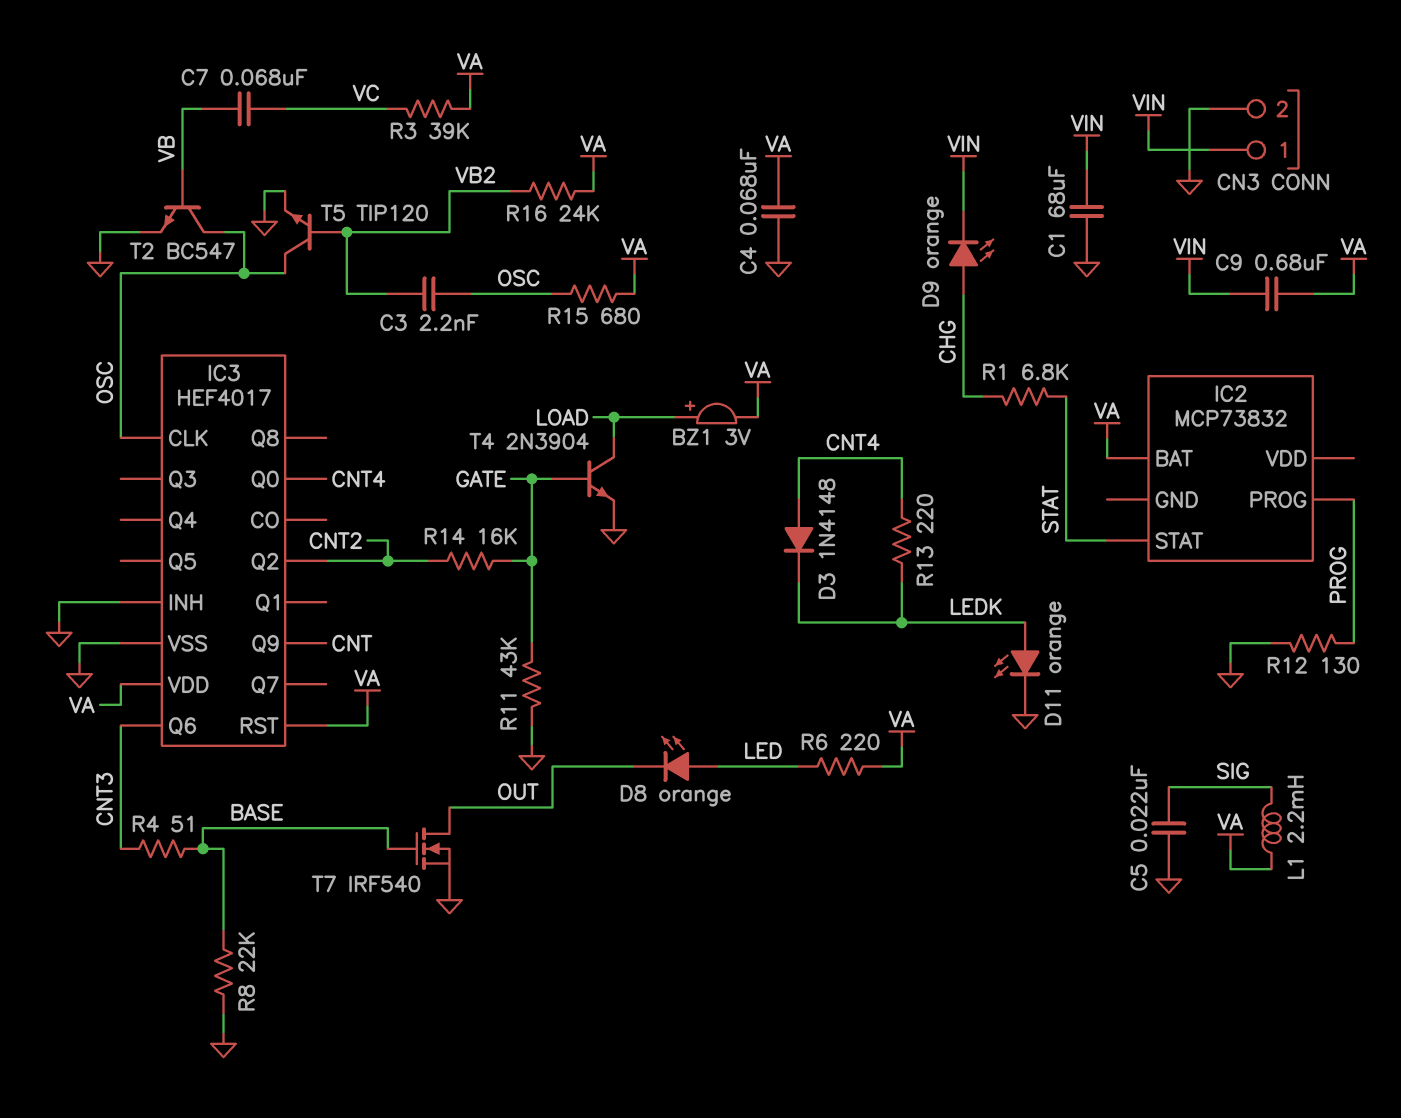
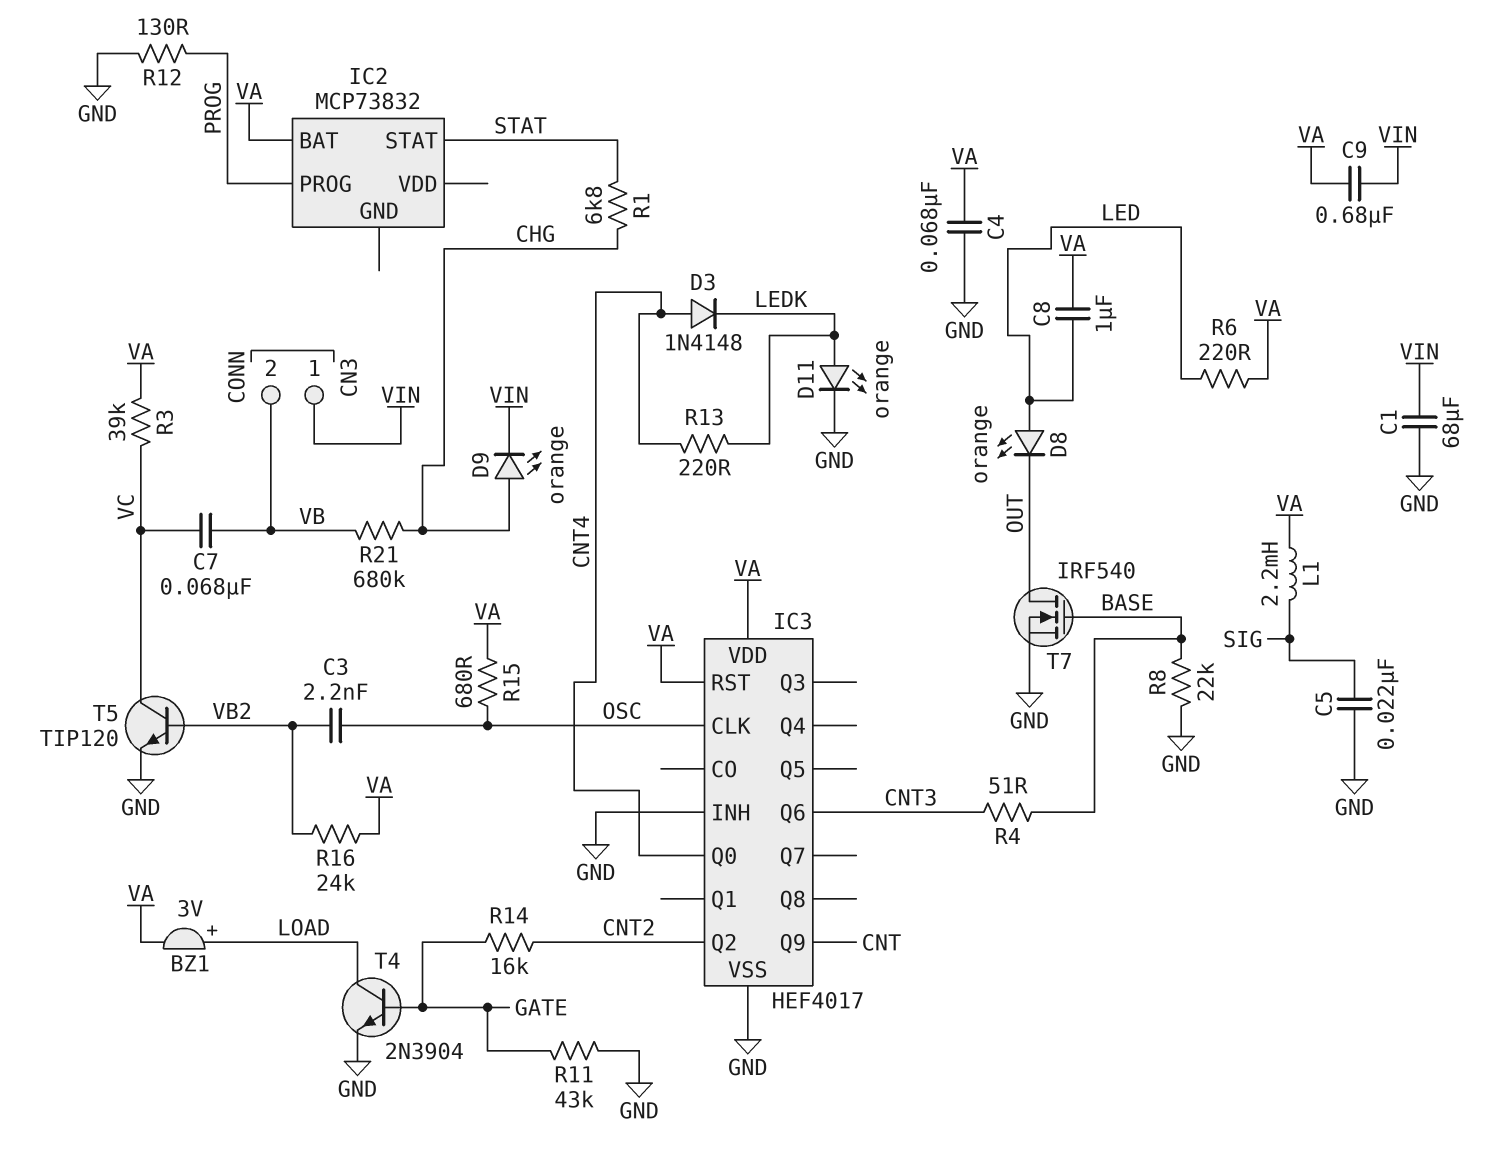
C8: none -> 1uF (LED, VA)
CN3 pin 2: GND -> VB
R21: none -> 680k (CHG, VB)
T2: NPN BC547 (B VB, C OSC, E GND) -> none
T5: NPN TIP120 (B VB2, C OSC, E GND) -> NPN TIP120 (B VB2, C VC, E GND)

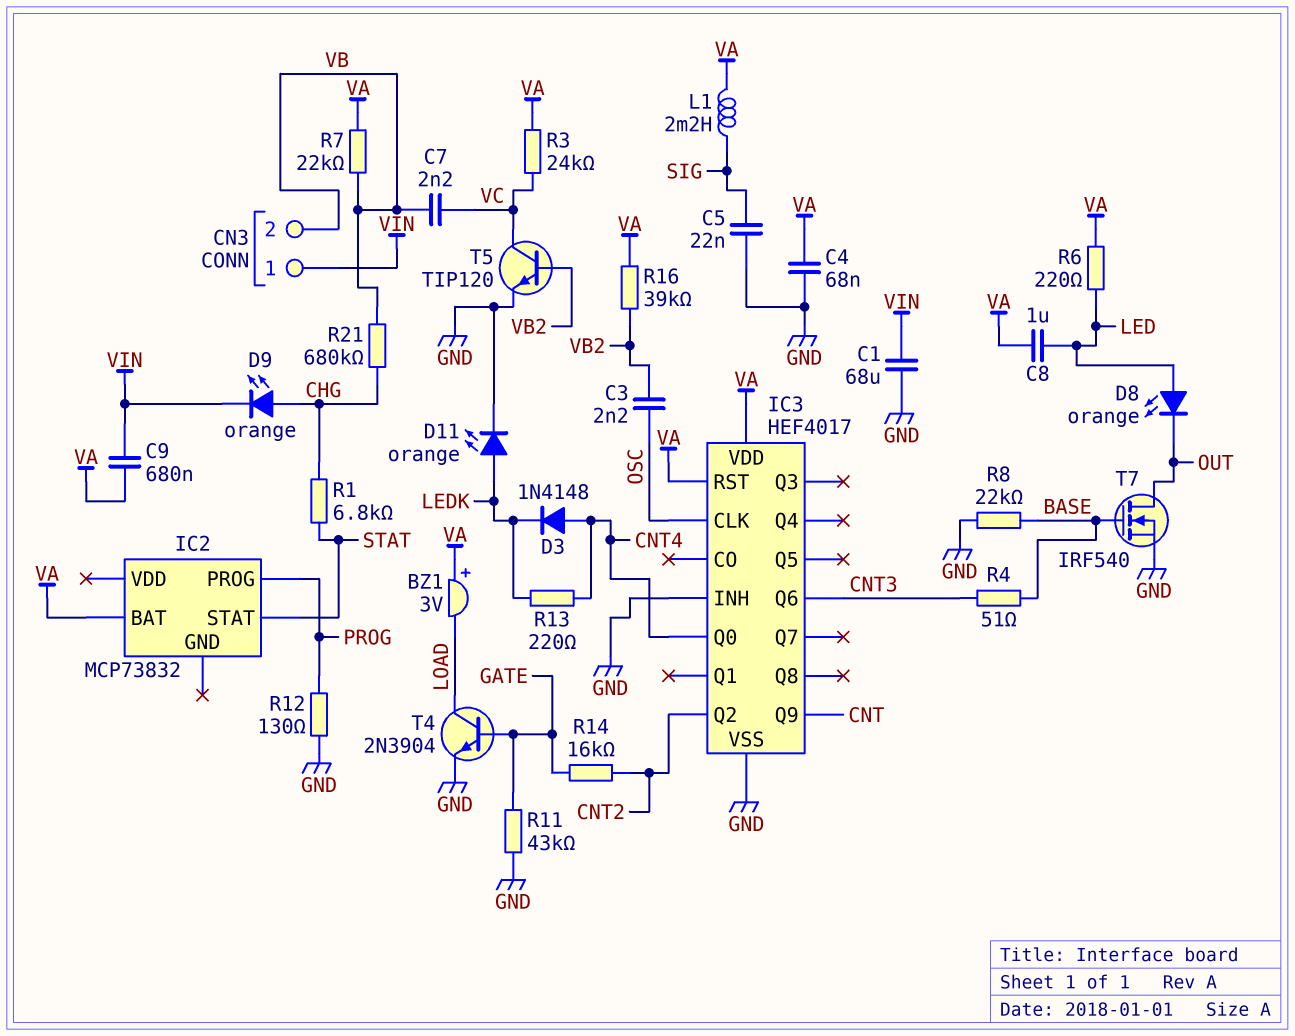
BZ1: buzzer 3V (plus LOAD, minus VA) -> buzzer 3V (plus VA, minus LOAD)
C7: 68nF (VB, VC) -> 2.2nF (VB, VC)
R3: 39k (VA, VC) -> 24k (VA, VC)
R7: none -> 22k (VA, VB)
R15: 680 (OSC, VA) -> none
R16: 24k (VA, VB2) -> 39k (VA, VB2)

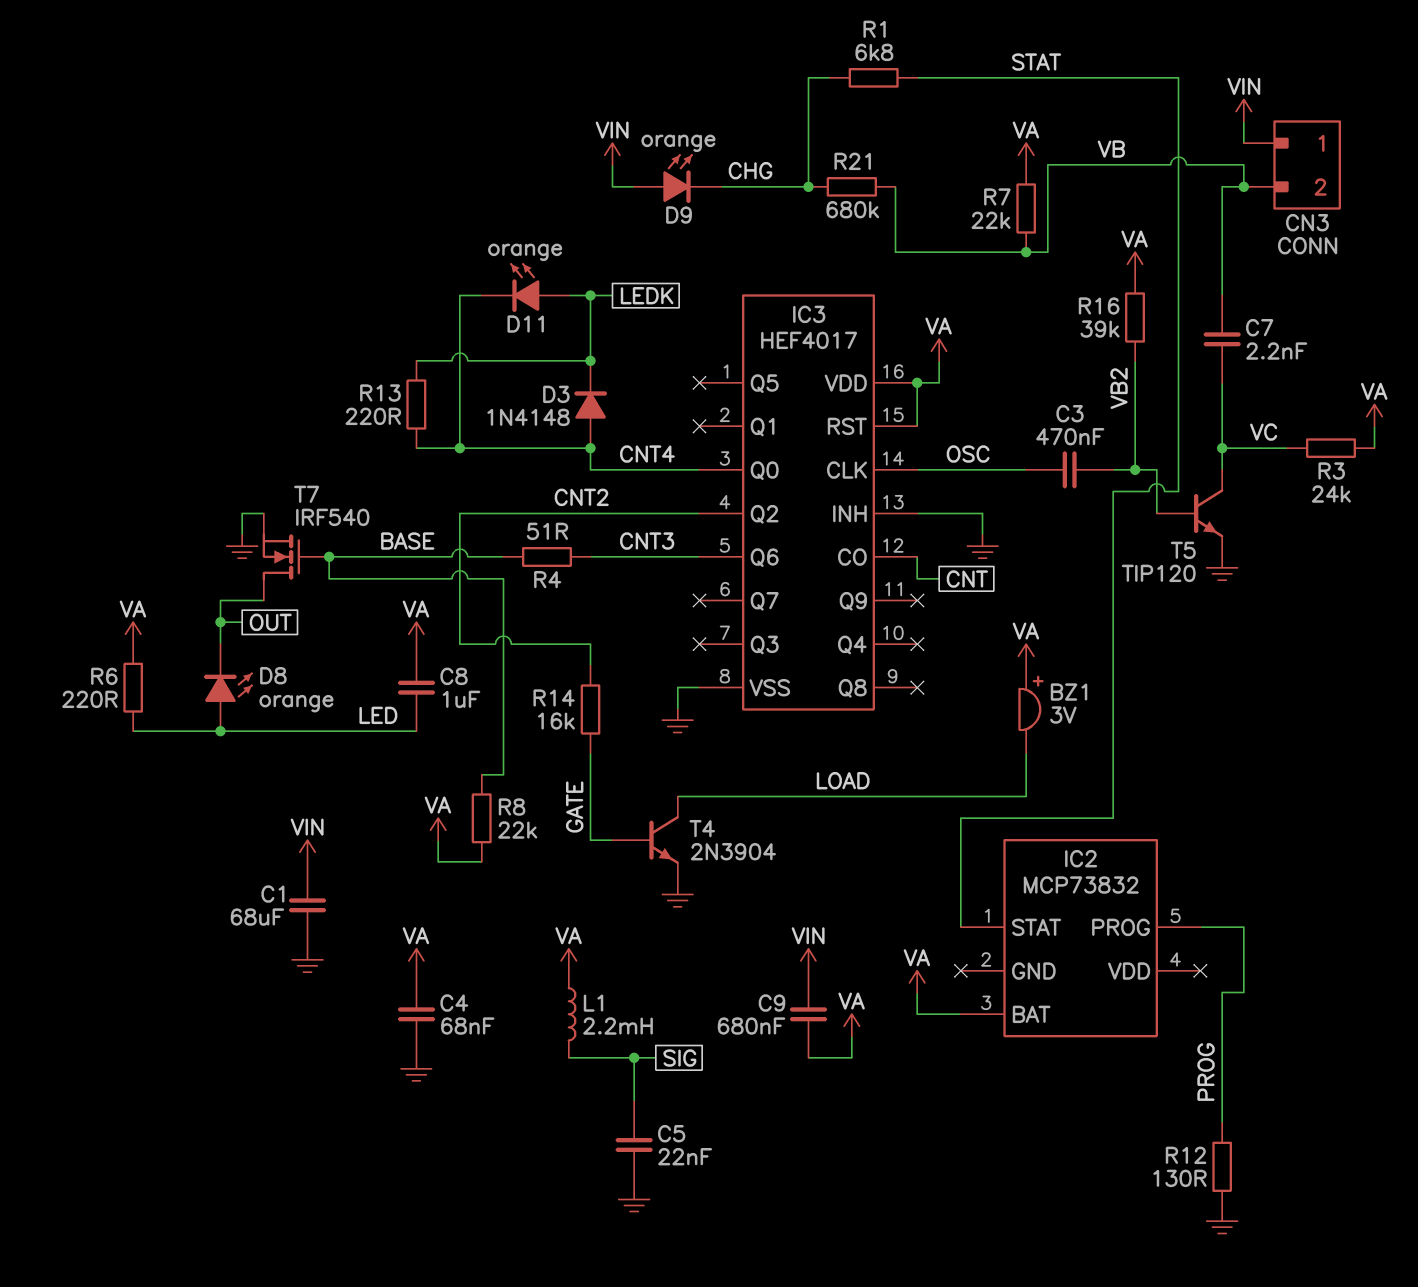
C3: 2.2nF (OSC, VB2) -> 470nF (OSC, VB2)
D9: LED orange (A CHG, K VIN) -> LED orange (A VIN, K CHG)
D11: LED orange (A LEDK, K GND) -> LED orange (A LEDK, K CNT4)
IC3 pin CO: none -> CNT
IC3 pin Q9: CNT -> none
R8: 22k (BASE, GND) -> 22k (BASE, VA)
R11: 43k (GATE, GND) -> none

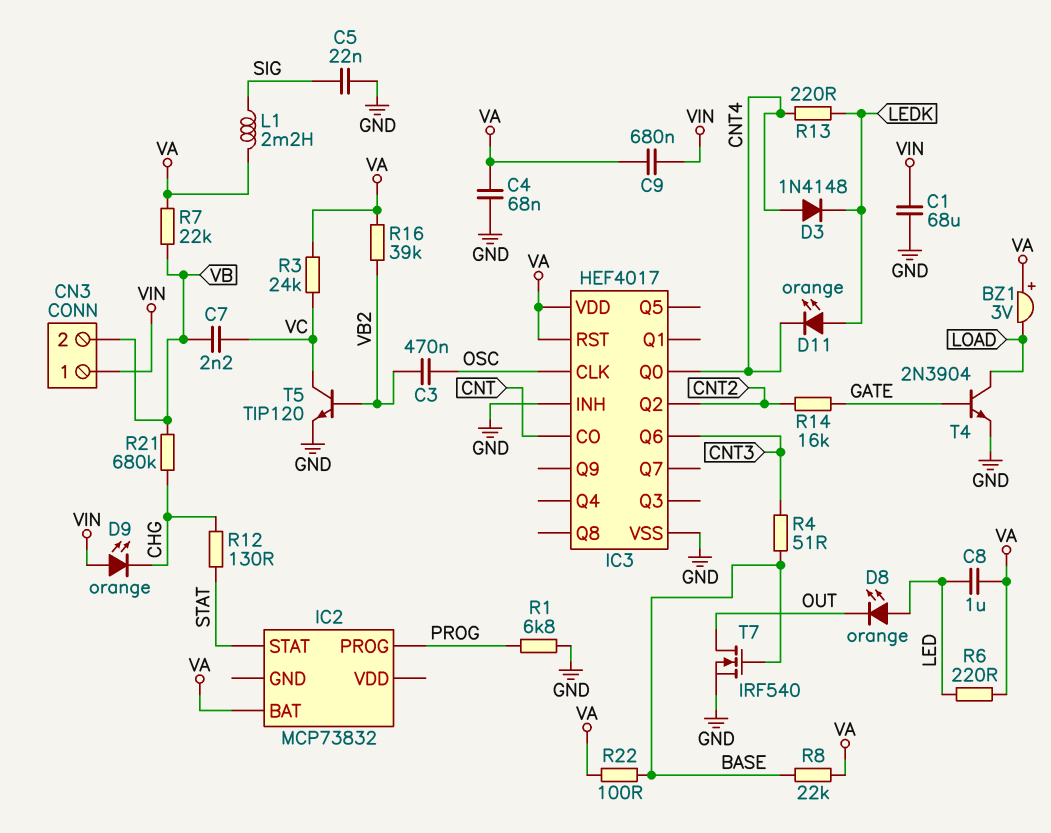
R1: 6.8k (CHG, STAT) -> 6.8k (GND, PROG)
R12: 130 (GND, PROG) -> 130 (CHG, STAT)
R22: none -> 100 (BASE, VA)

